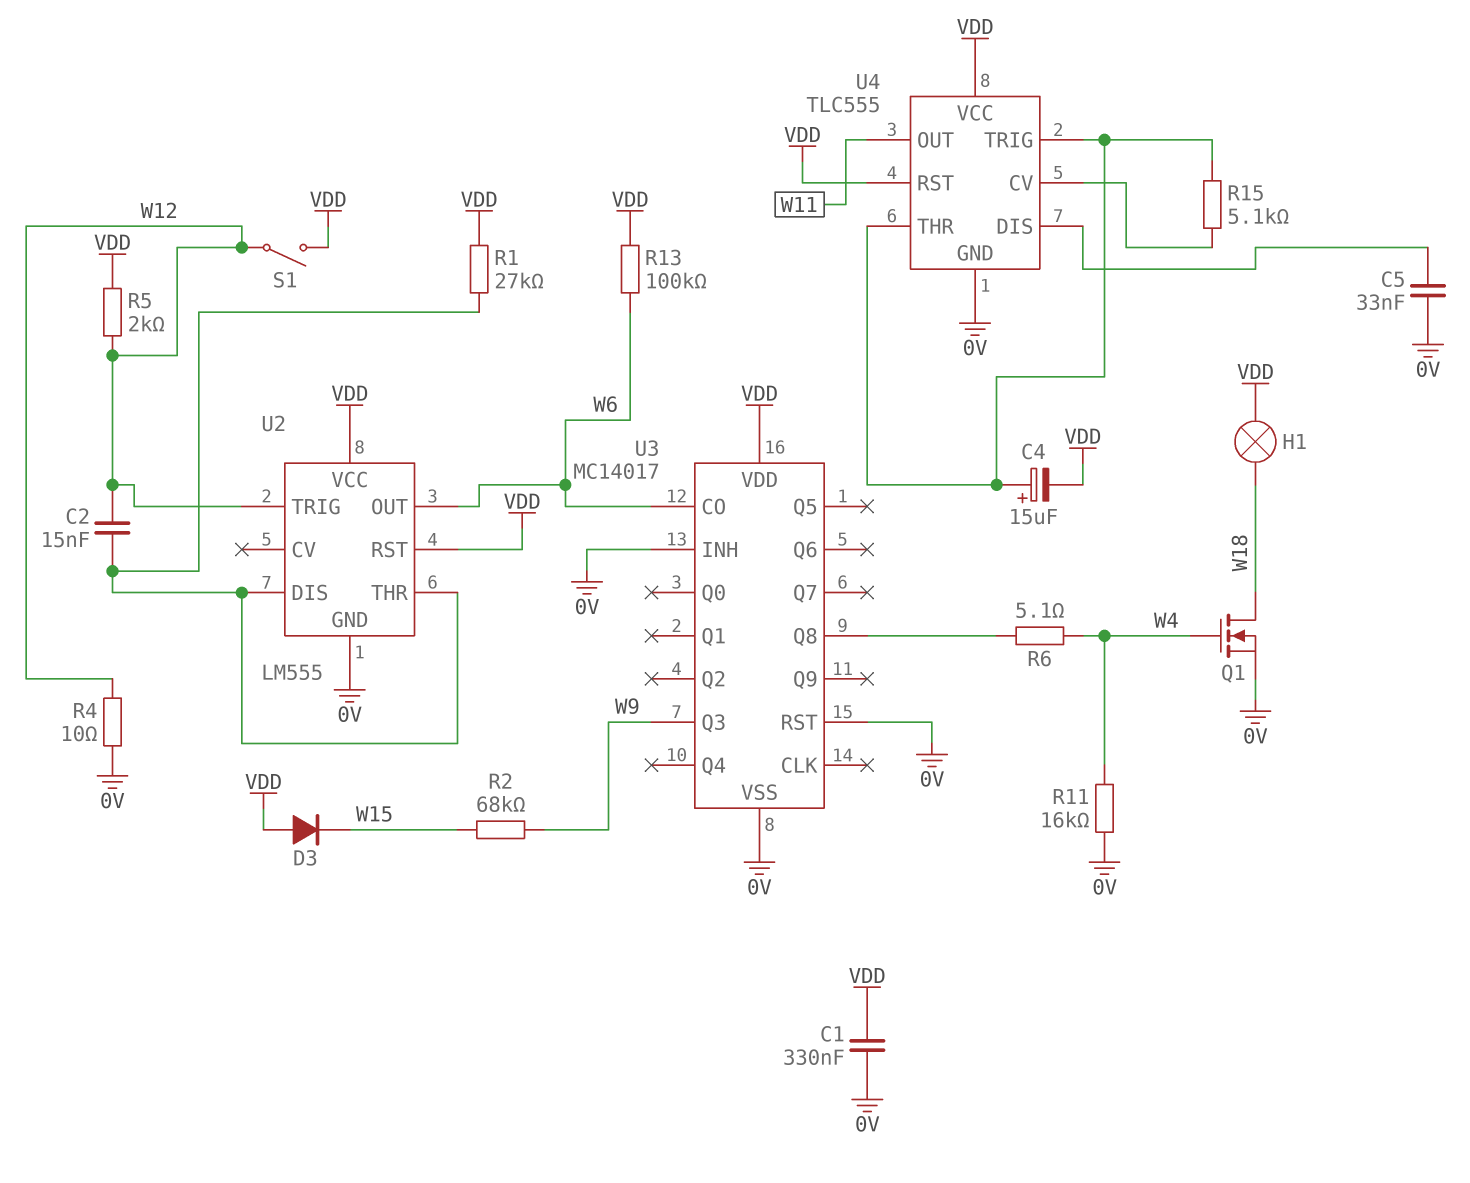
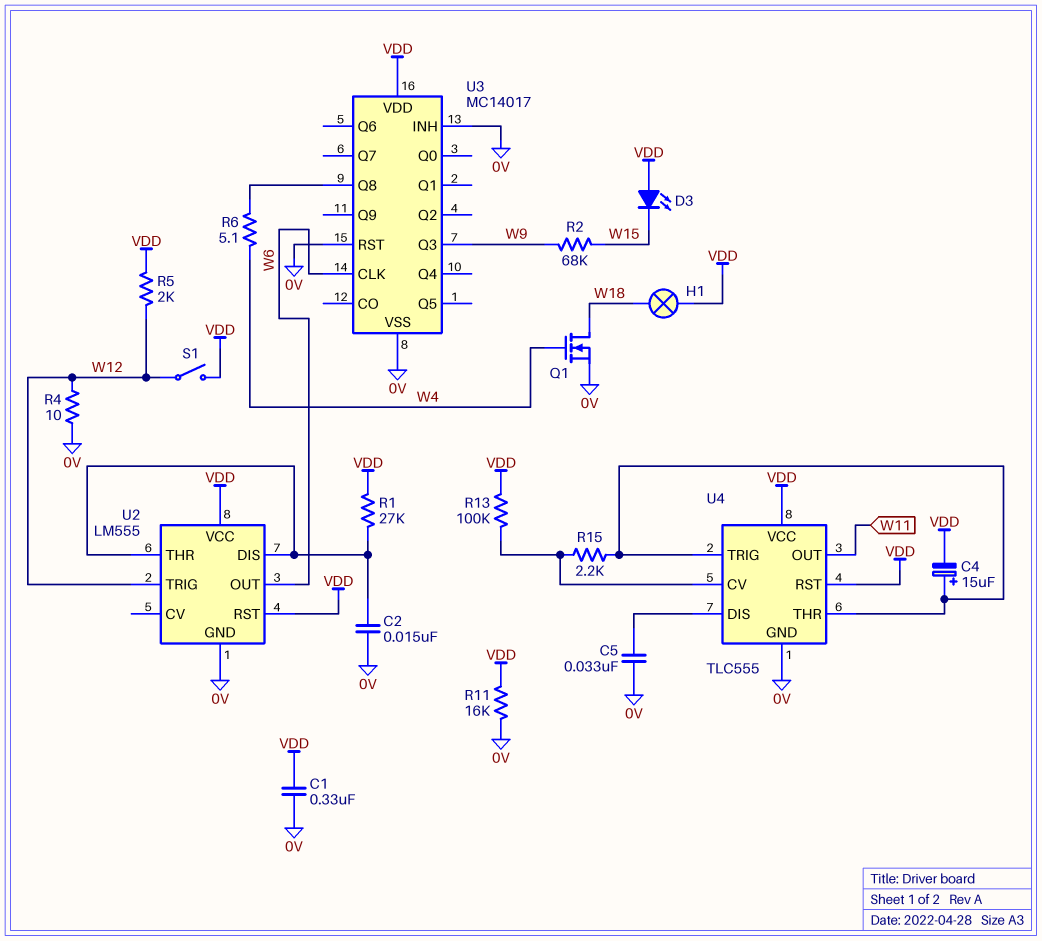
C2: 15nF (U2/DIS, W12) -> 15nF (0V, U2/DIS)
D3: diode (A VDD, K W15) -> LED (A VDD, K W15)
R11: 16k (0V, W4) -> 16k (0V, VDD)
R13: 100k (VDD, W6) -> 100k (U4/CV, VDD)
R15: 5.1k (U4/CV, U4/THR) -> 2.2k (U4/CV, U4/THR)
U3 pin CLK: none -> W6
U3 pin CO: W6 -> none

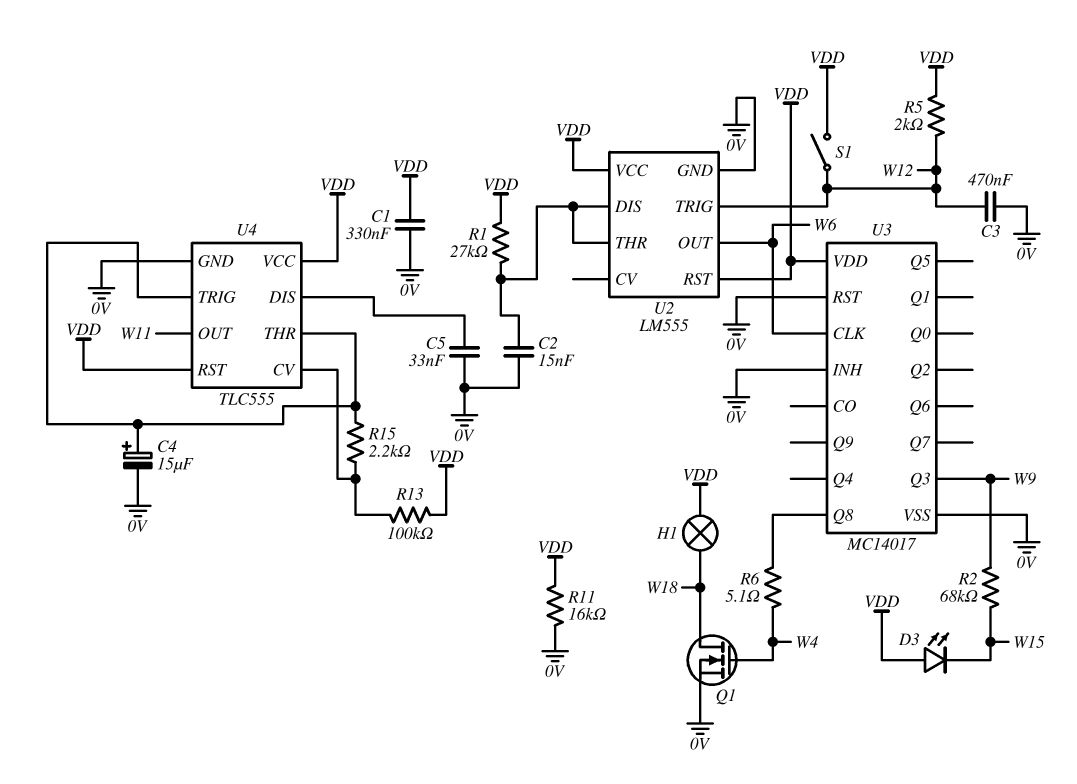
C3: none -> 470nF (0V, W12)
C4: 15uF (plus U4/THR, minus VDD) -> 15uF (plus U4/THR, minus 0V)
R4: 10 (0V, W12) -> none

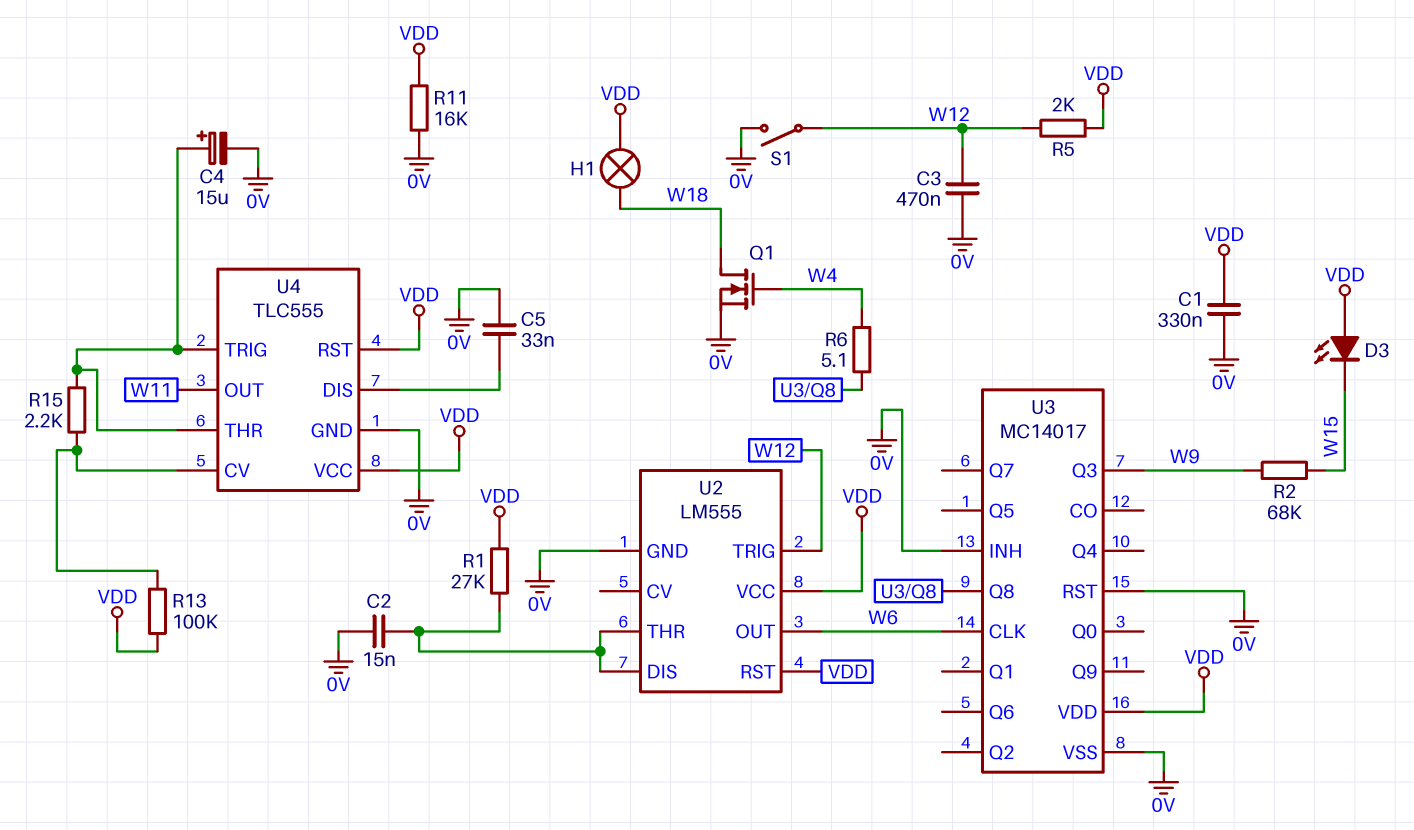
S1: switch (VDD, W12) -> switch (0V, W12)

